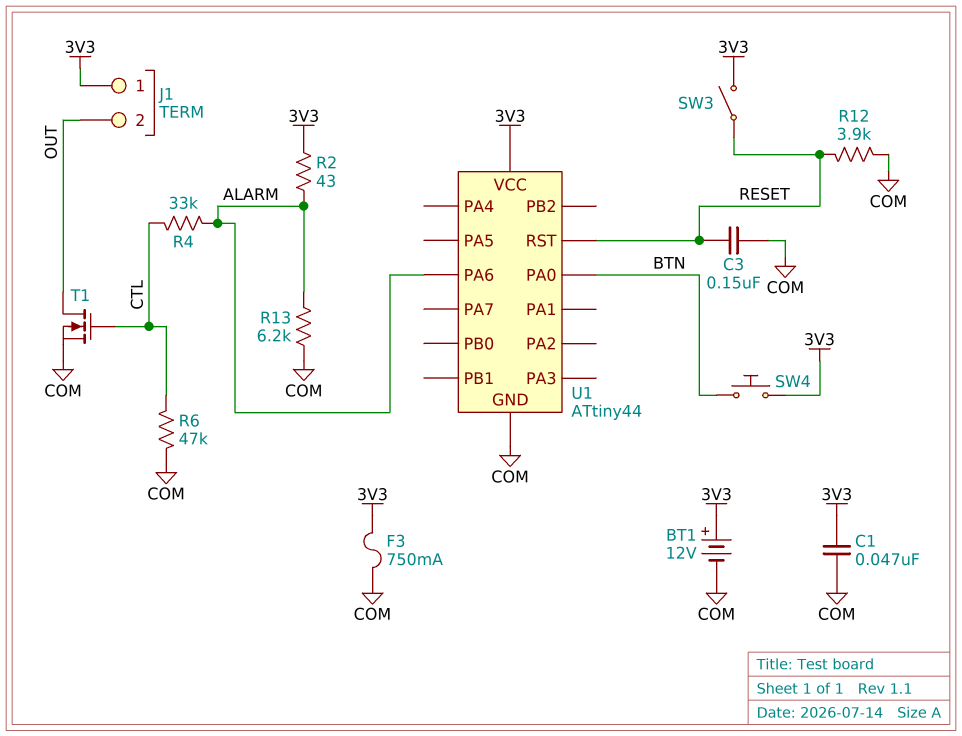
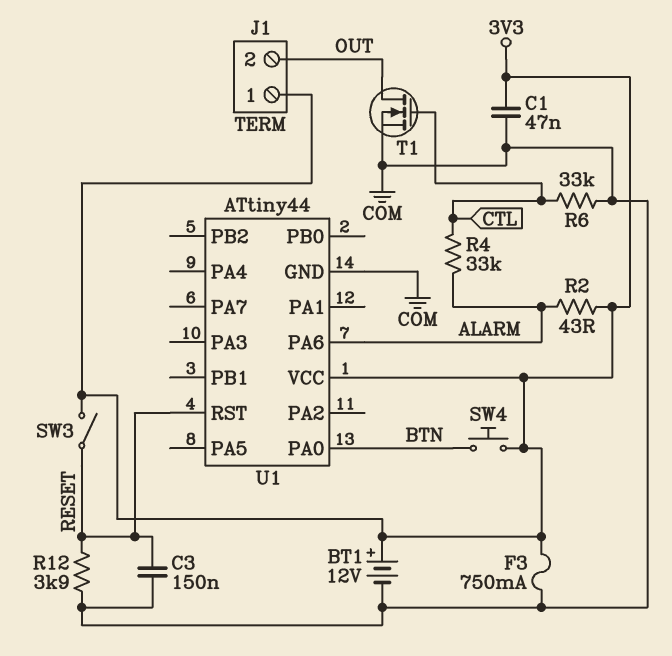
R6: 47k (COM, CTL) -> 33k (COM, CTL)
R13: 6.2k (ALARM, COM) -> none

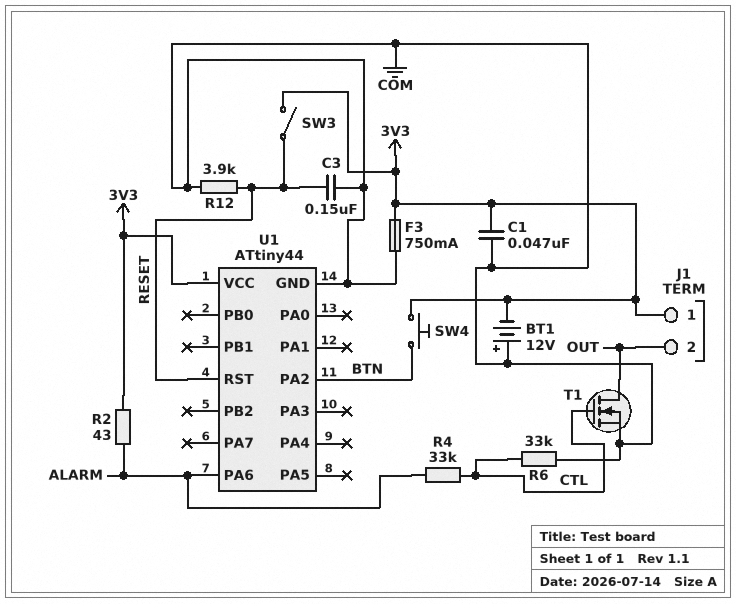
BT1: 12V (plus 3V3, minus COM) -> 12V (plus COM, minus 3V3)
U1 pin PA0: BTN -> none
U1 pin PA2: none -> BTN

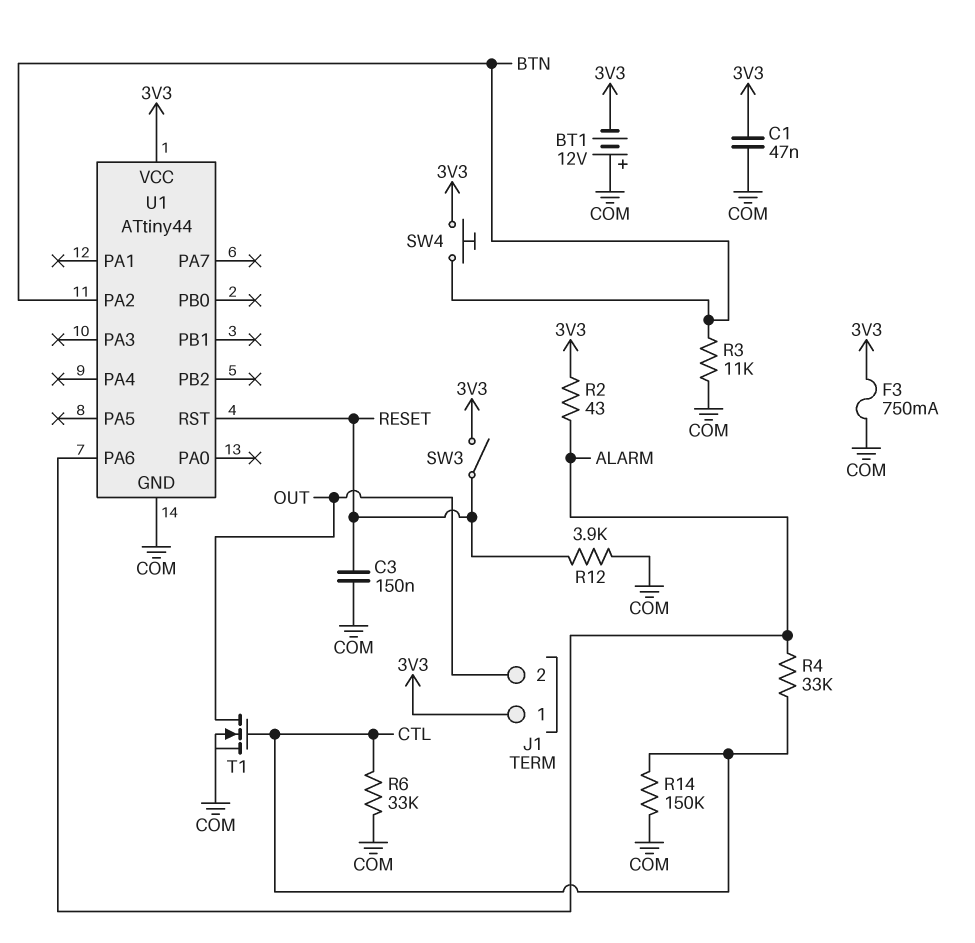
R3: none -> 11k (BTN, COM)
R14: none -> 150k (COM, CTL)

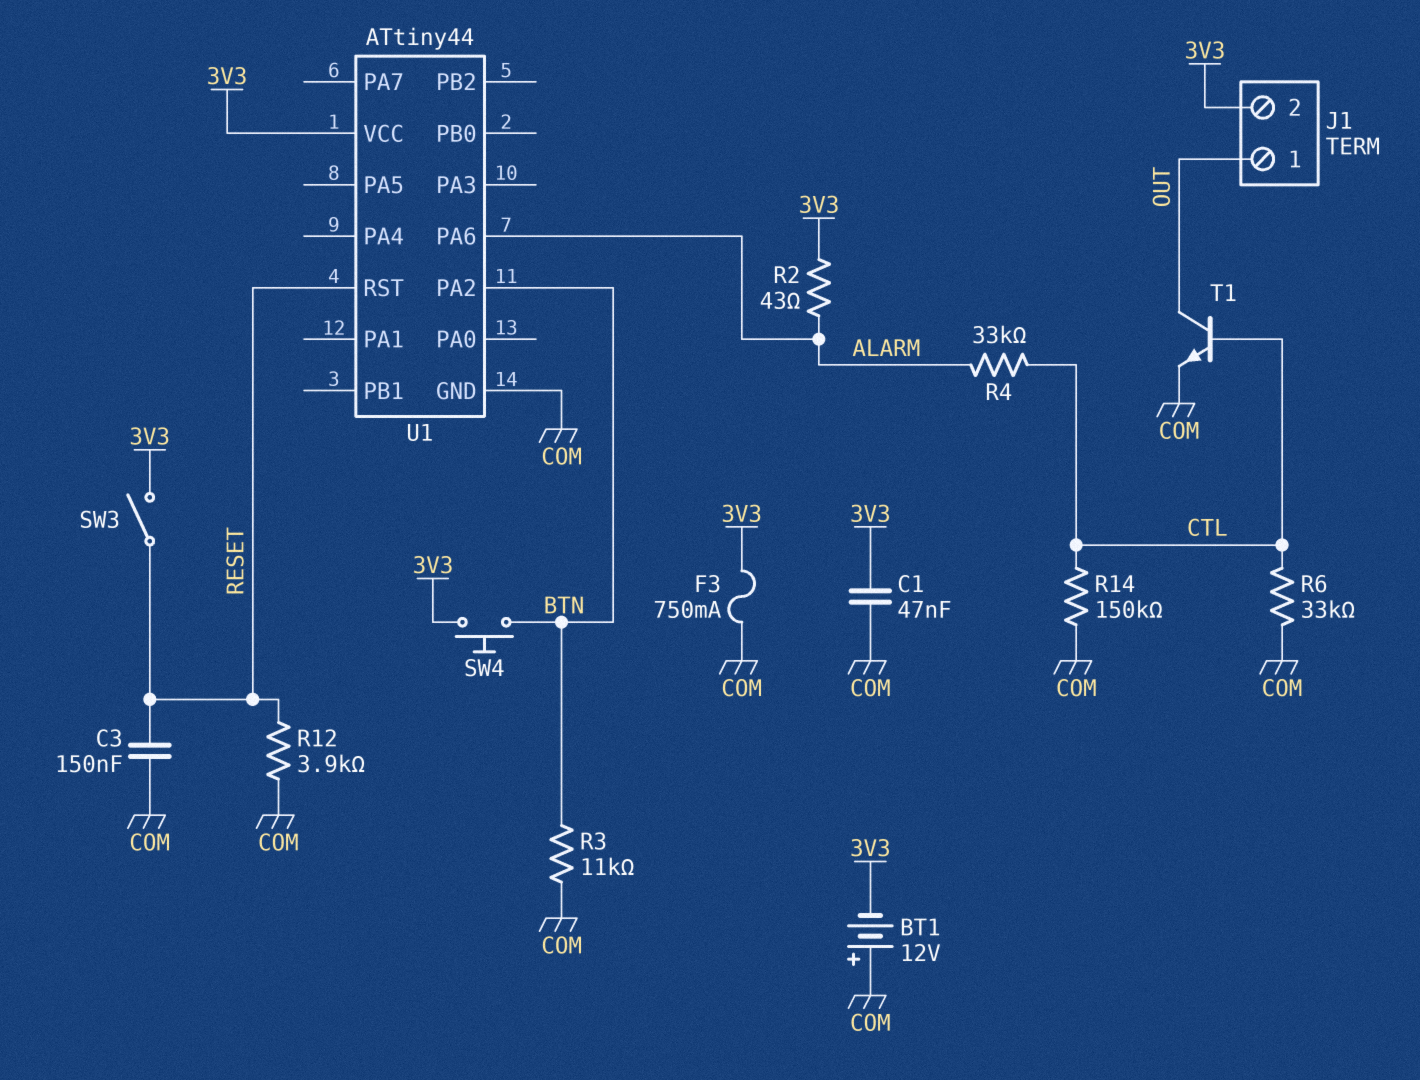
J1 pin 1: 3V3 -> OUT
J1 pin 2: OUT -> 3V3
T1: NMOS (G CTL, D OUT, S COM) -> NPN (B CTL, C OUT, E COM)

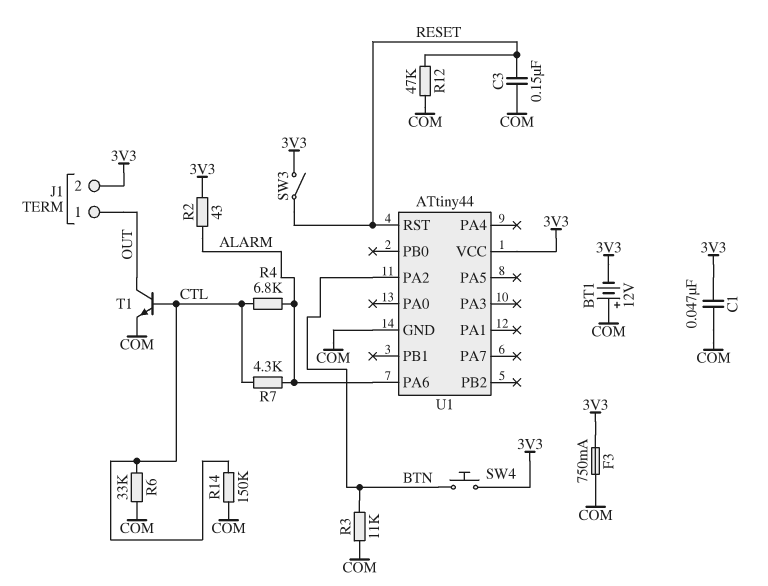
R4: 33k (ALARM, CTL) -> 6.8k (ALARM, CTL)
R7: none -> 4.3k (ALARM, CTL)
R12: 3.9k (COM, RESET) -> 47k (COM, RESET)

